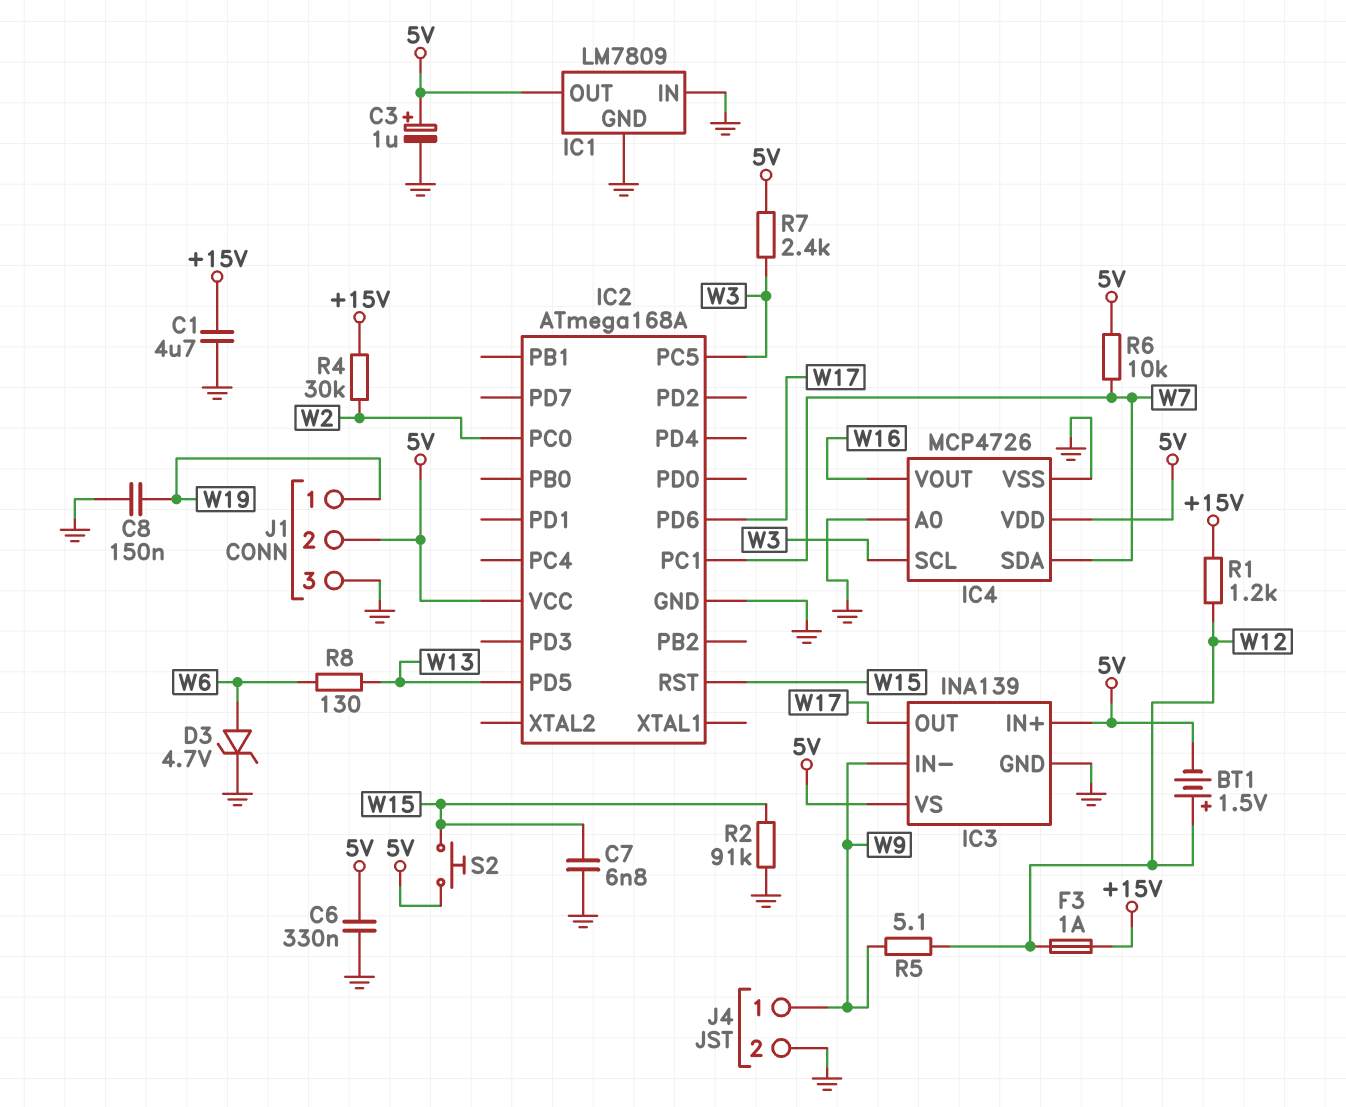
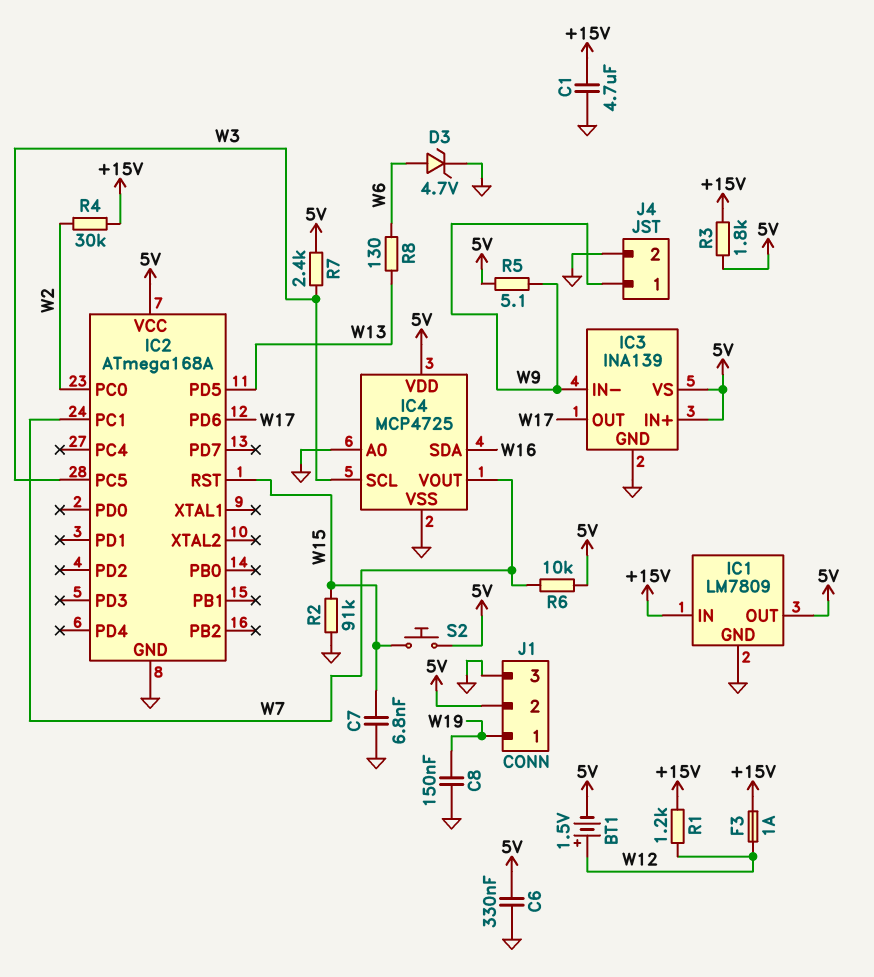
C3: 1uF (plus 5V, minus GND) -> none
IC1 pin IN: GND -> +15V
IC4: MCP4726 -> MCP4725
IC4 pin SDA: W7 -> W16
IC4 pin VOUT: W16 -> W7
R3: none -> 1.8k (+15V, 5V)
R5: 5.1 (W9, W12) -> 5.1 (5V, W9)

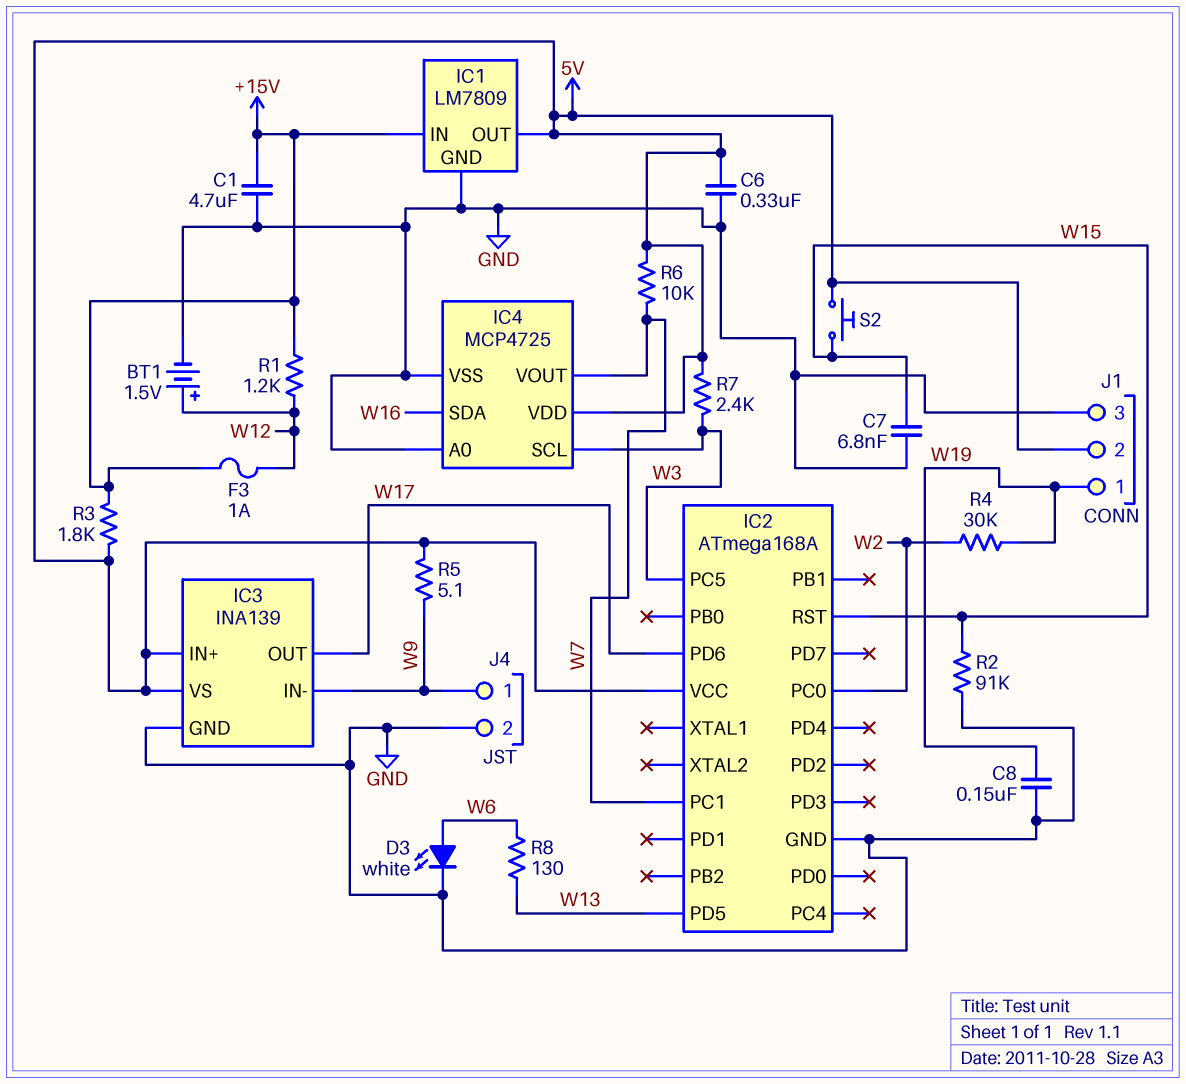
BT1: 1.5V (plus W12, minus 5V) -> 1.5V (plus W12, minus GND)
D3: zener 4.7V (A W6, K GND) -> LED white (A W6, K GND)
R4: 30k (+15V, W2) -> 30k (W2, W19)

